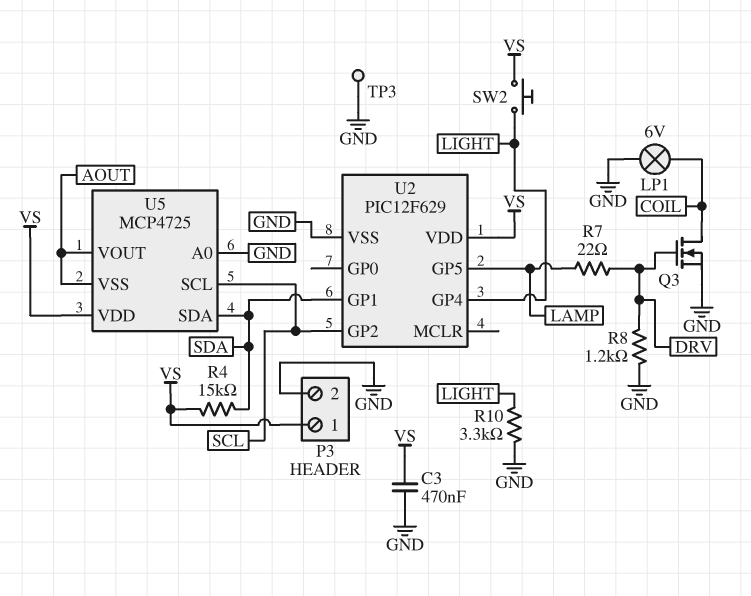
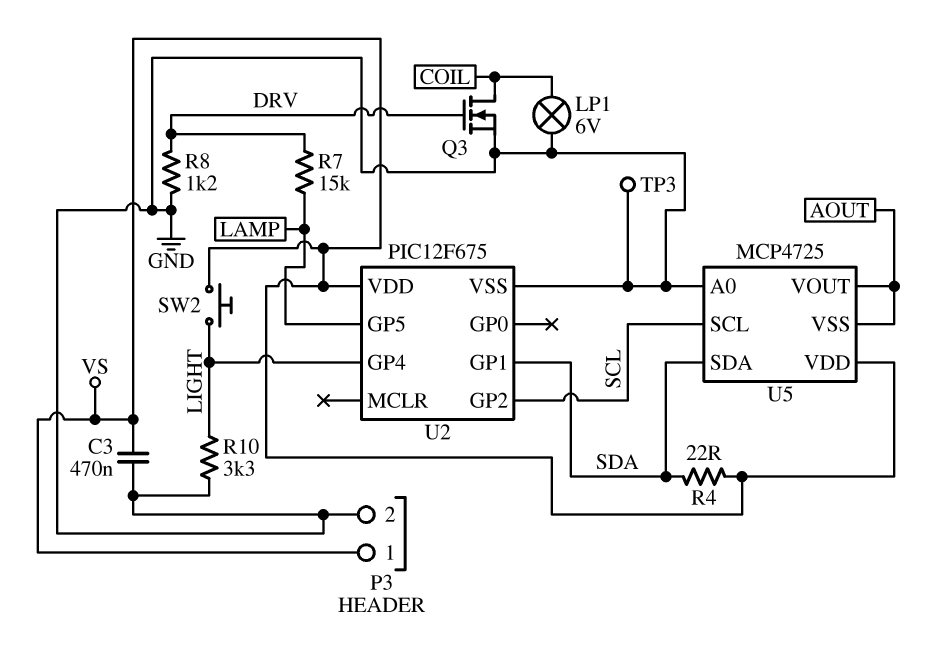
R4: 15k (SDA, VS) -> 22 (SDA, VS)
R7: 22 (DRV, LAMP) -> 15k (DRV, LAMP)
U2: PIC12F629 -> PIC12F675

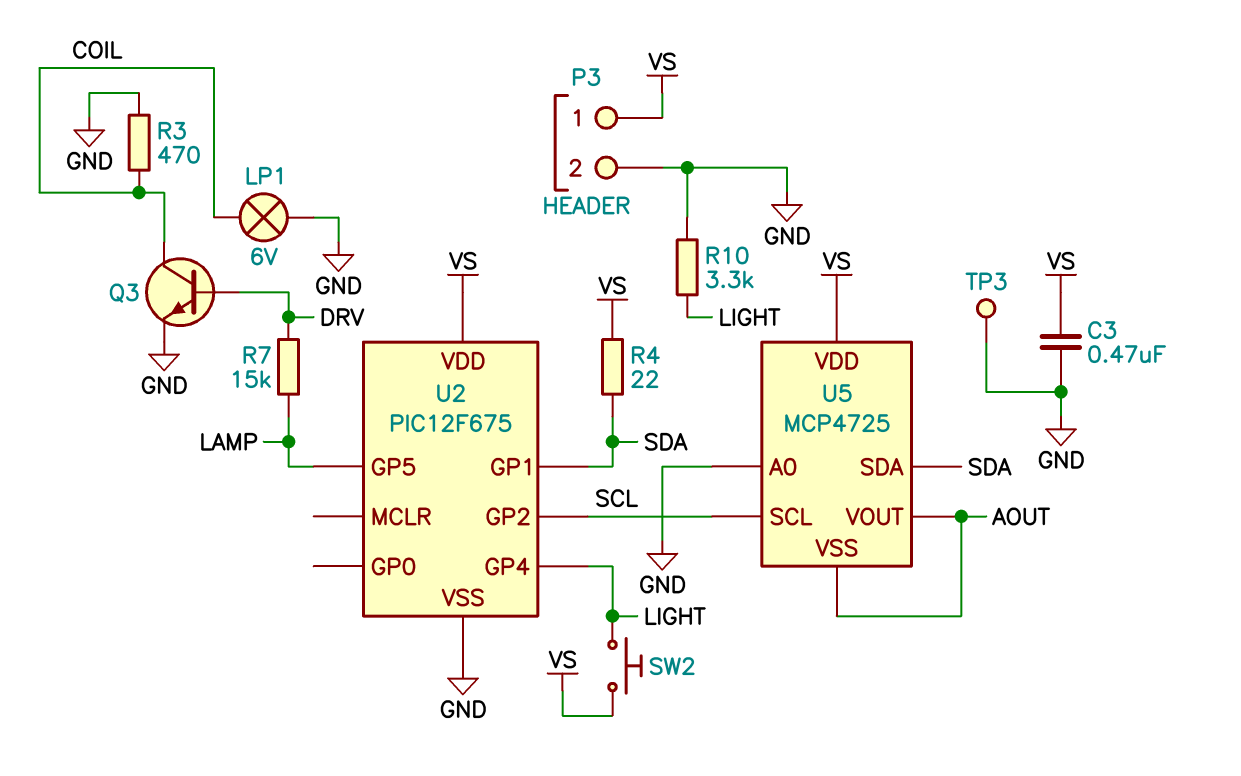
Q3: NMOS (G DRV, D COIL, S GND) -> NPN (B DRV, C COIL, E GND)
R3: none -> 470 (COIL, GND)
R8: 1.2k (DRV, GND) -> none

